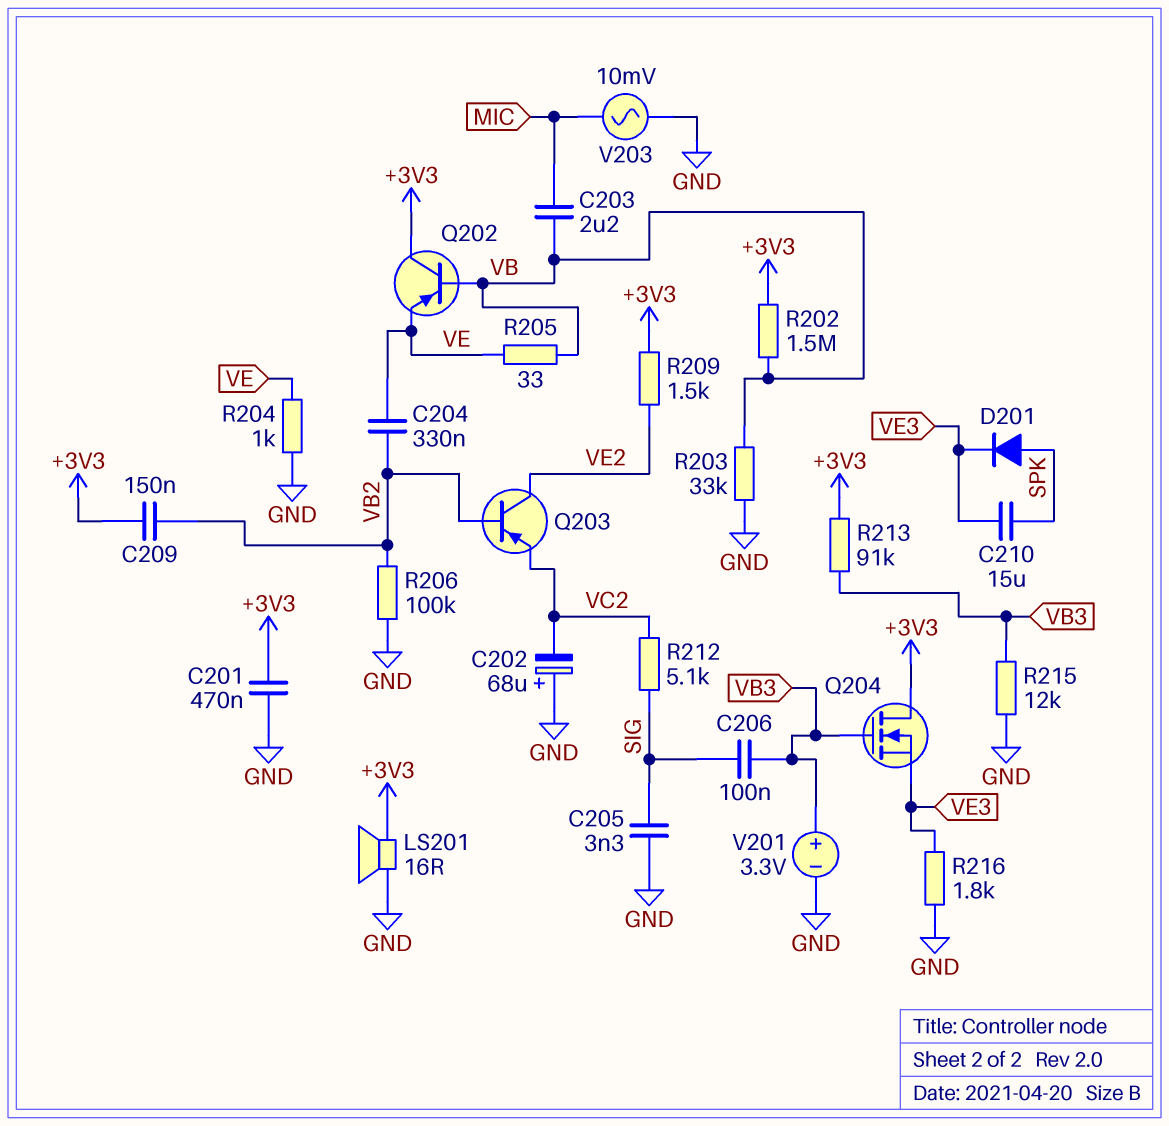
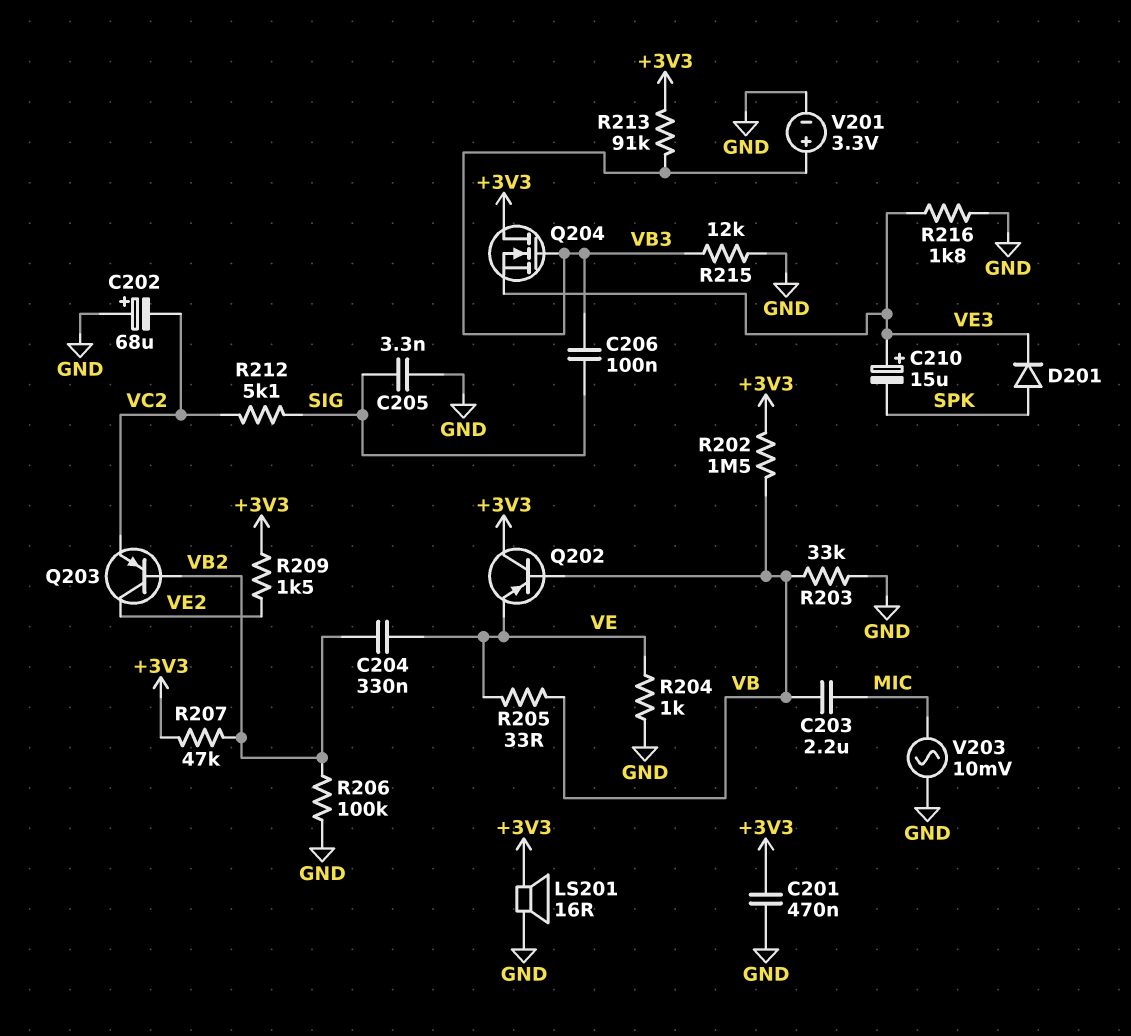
C209: 150nF (+3V3, VB2) -> none
C210: 15uF (SPK, VE3) -> 15uF (plus VE3, minus SPK)
R207: none -> 47k (+3V3, VB2)

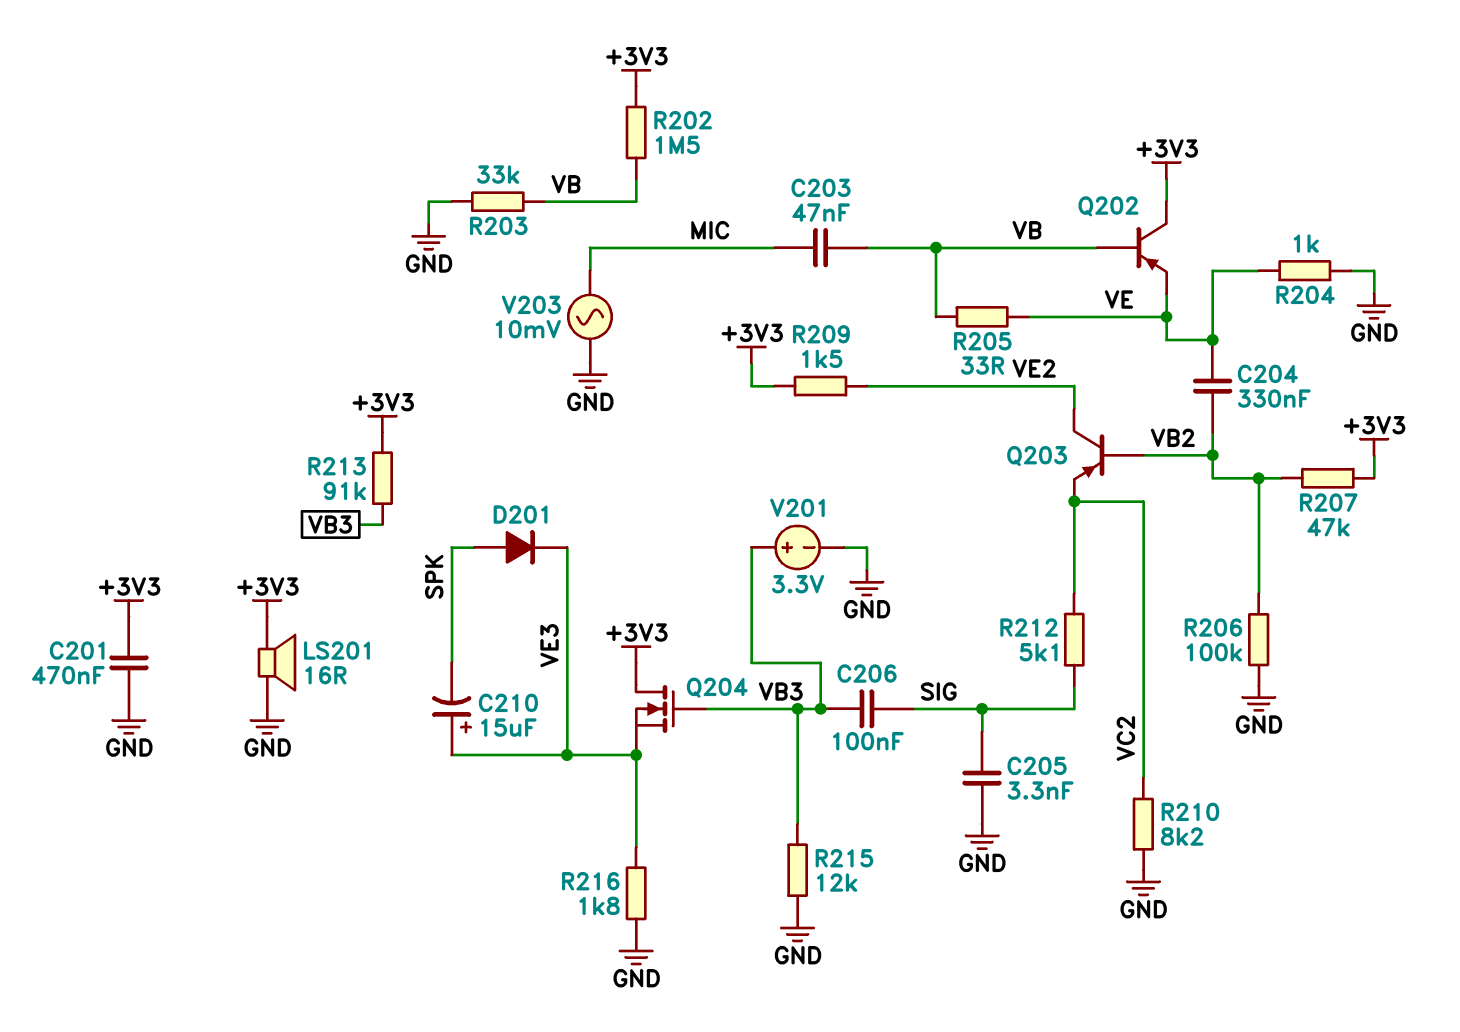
C202: 68uF (plus GND, minus VC2) -> none
C203: 2.2uF (MIC, VB) -> 47nF (MIC, VB)
R210: none -> 8.2k (GND, VC2)

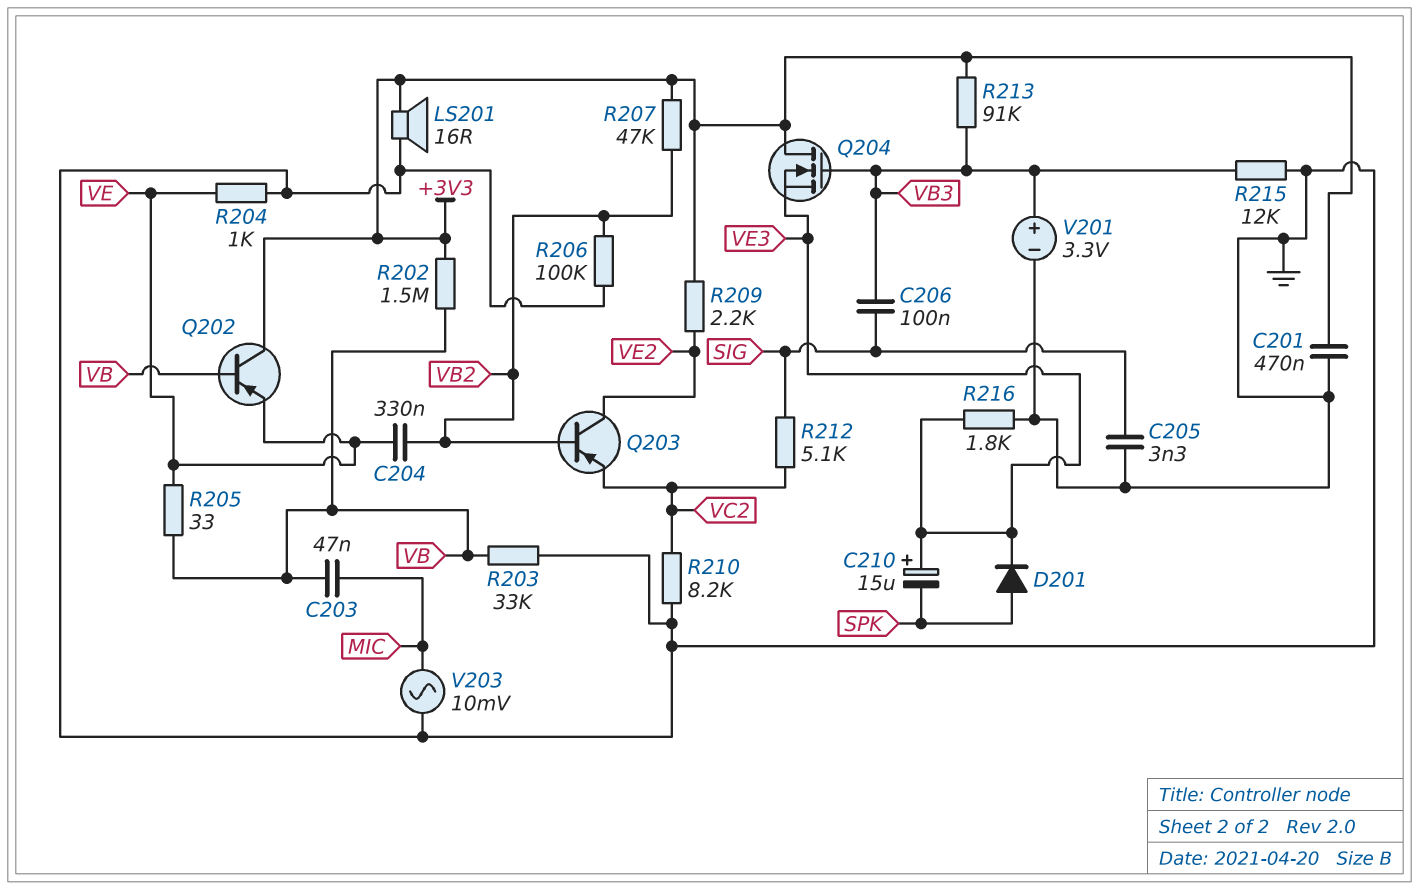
R209: 1.5k (+3V3, VE2) -> 2.2k (+3V3, VE2)

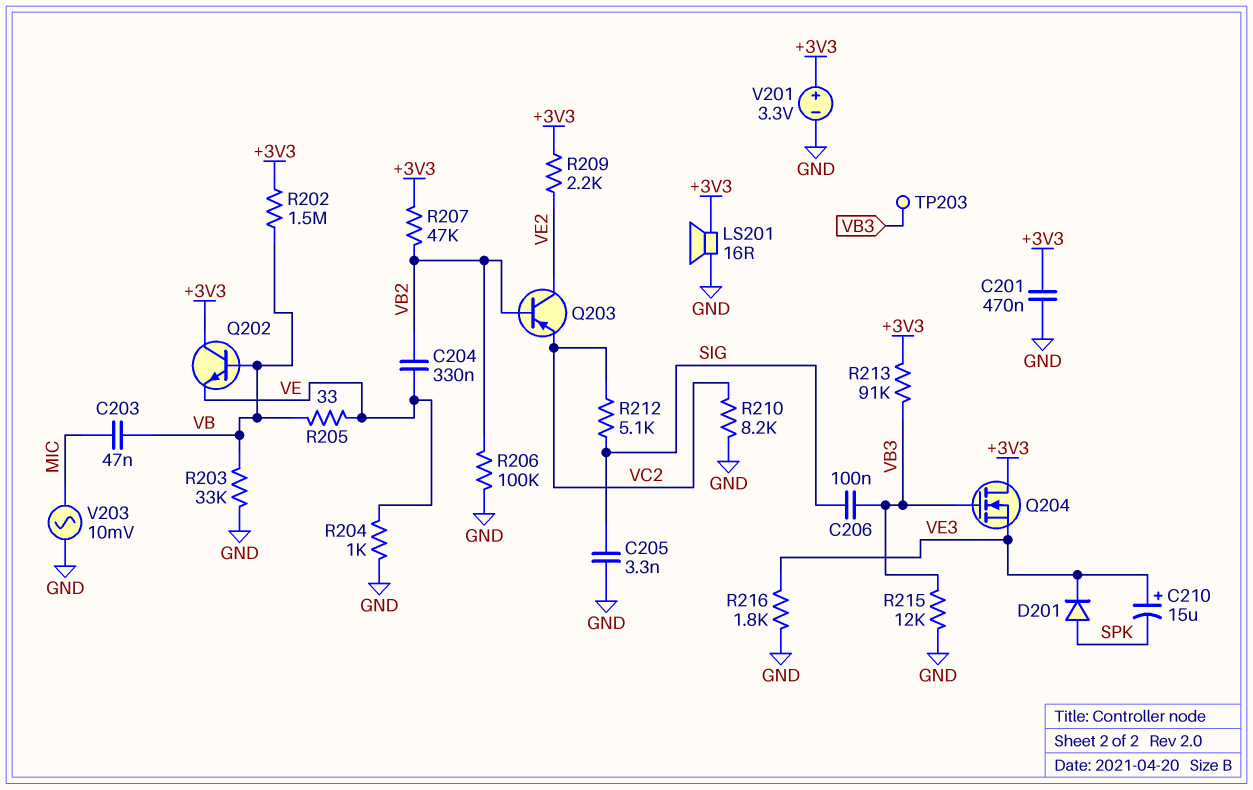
Q202: PNP (B VB, C +3V3, E VE) -> NPN (B VB, C +3V3, E VE)
TP203: none -> test point (VB3)
V201: 3.3V (plus VB3, minus GND) -> 3.3V (plus +3V3, minus GND)

